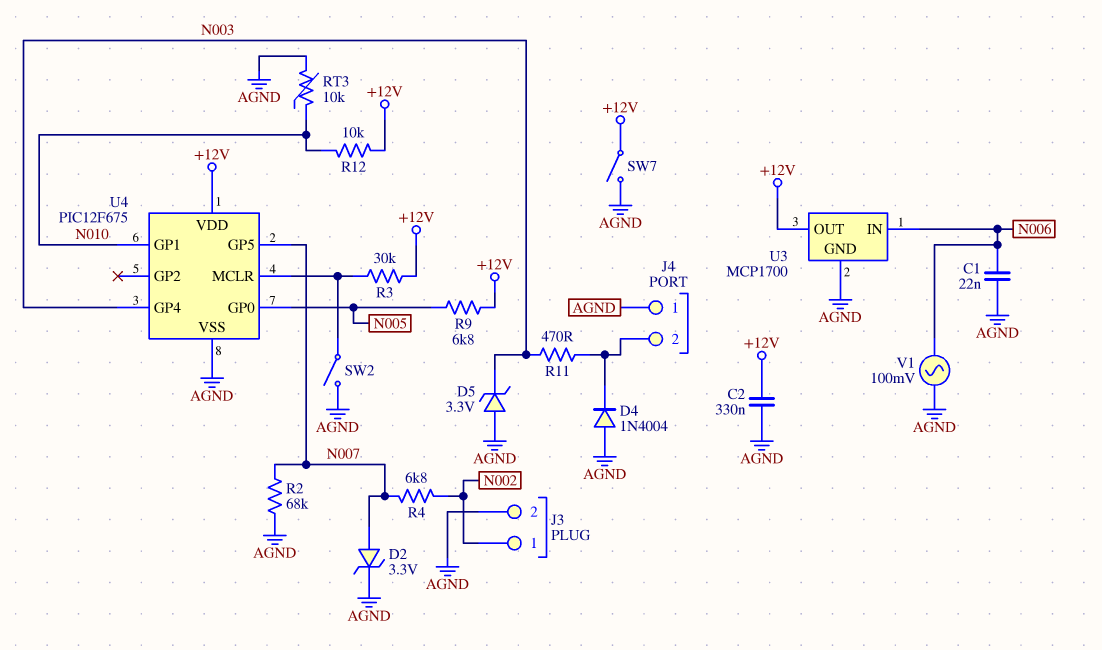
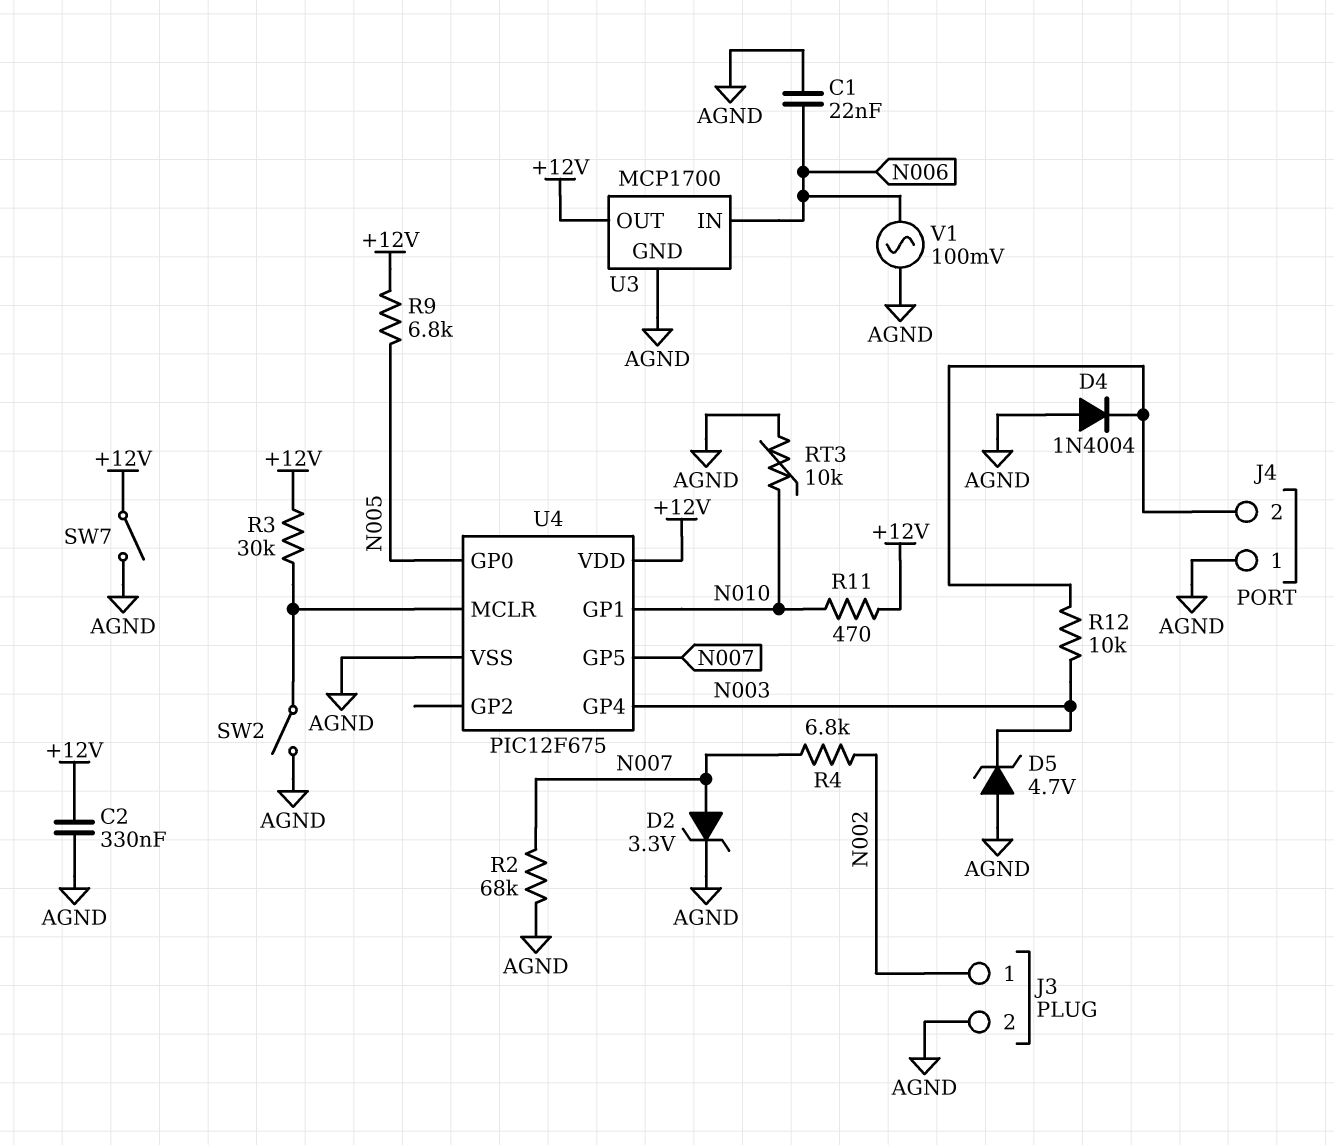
D5: zener 3.3V (A AGND, K N003) -> zener 4.7V (A AGND, K N003)
R11: 470 (J4/2, N003) -> 470 (+12V, N010)
R12: 10k (+12V, N010) -> 10k (J4/2, N003)

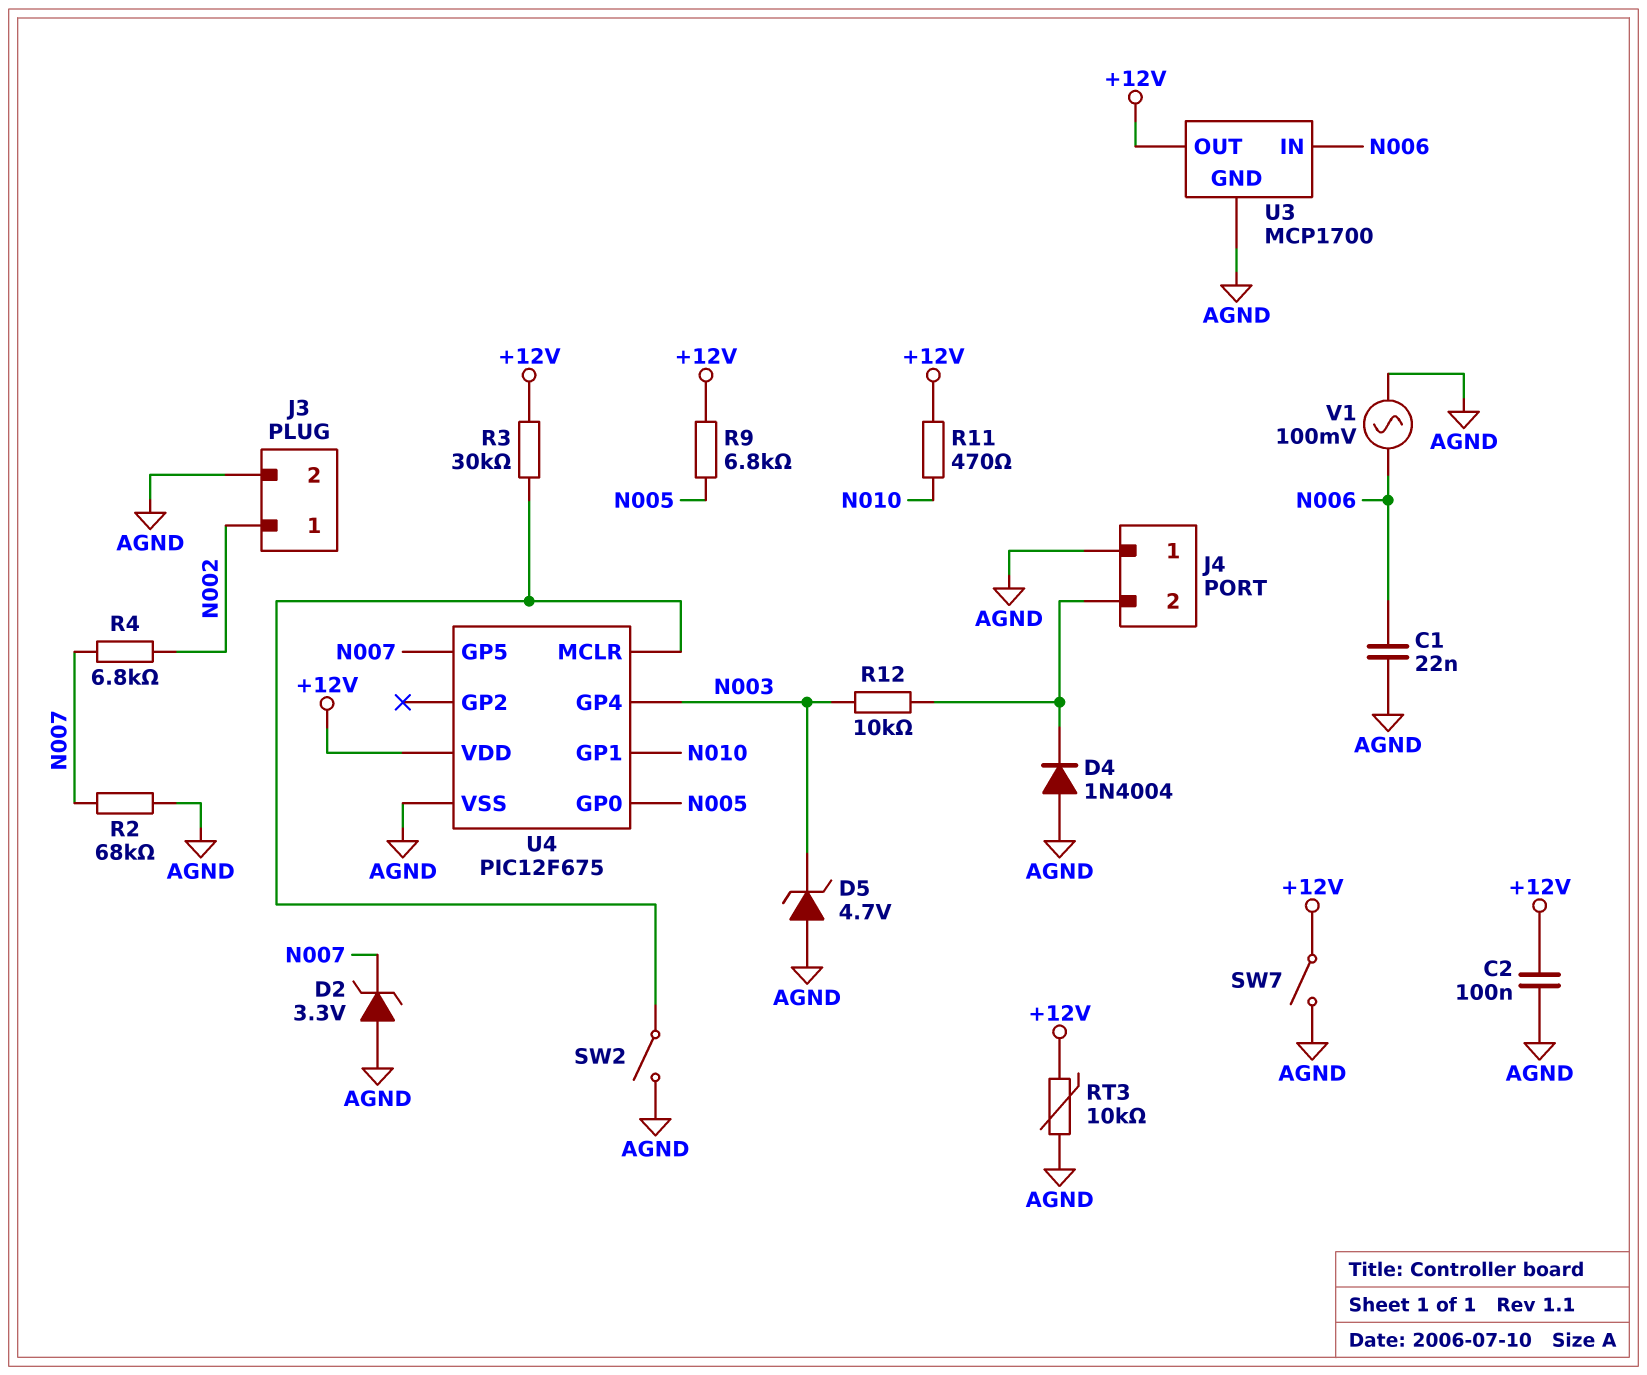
C2: 330nF (+12V, AGND) -> 100nF (+12V, AGND)
D2: zener 3.3V (A N007, K AGND) -> zener 3.3V (A AGND, K N007)
RT3: 10k (AGND, N010) -> 10k (+12V, AGND)

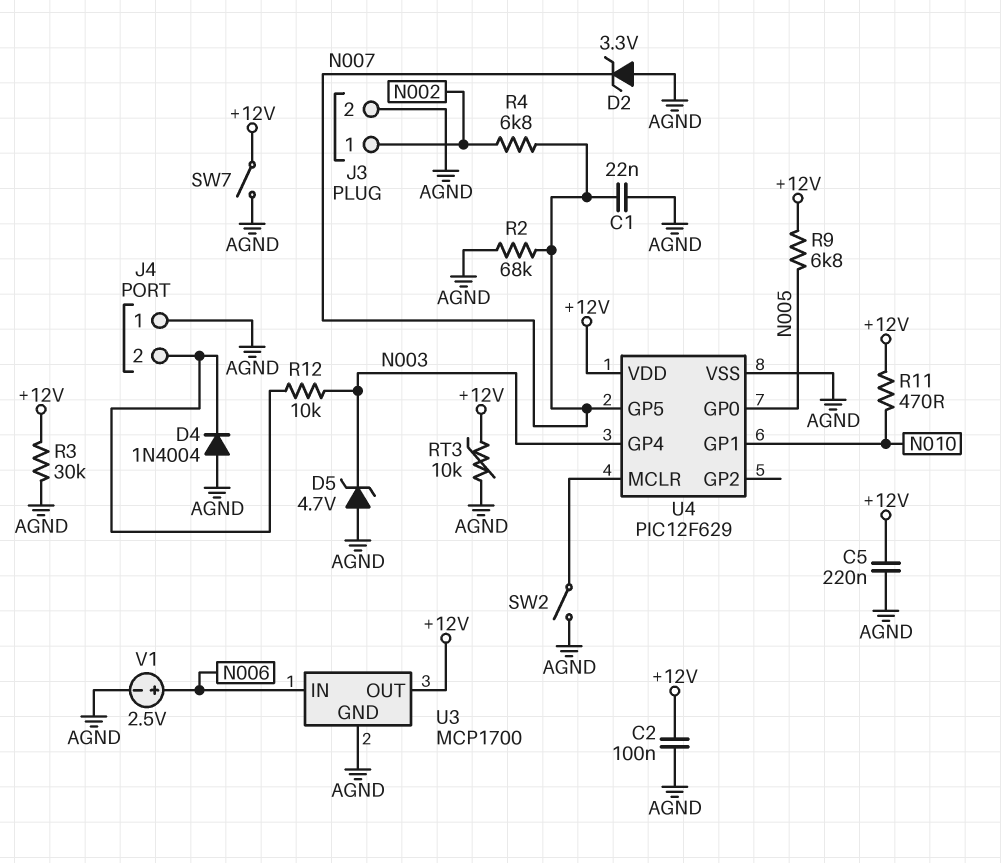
C1: 22nF (AGND, N006) -> 22nF (AGND, N007)
C5: none -> 220nF (+12V, AGND)
R3: 30k (+12V, U4/MCLR) -> 30k (+12V, AGND)
U4: PIC12F675 -> PIC12F629
V1: AC 100mV (AGND, N006) -> 2.5V (plus N006, minus AGND)

